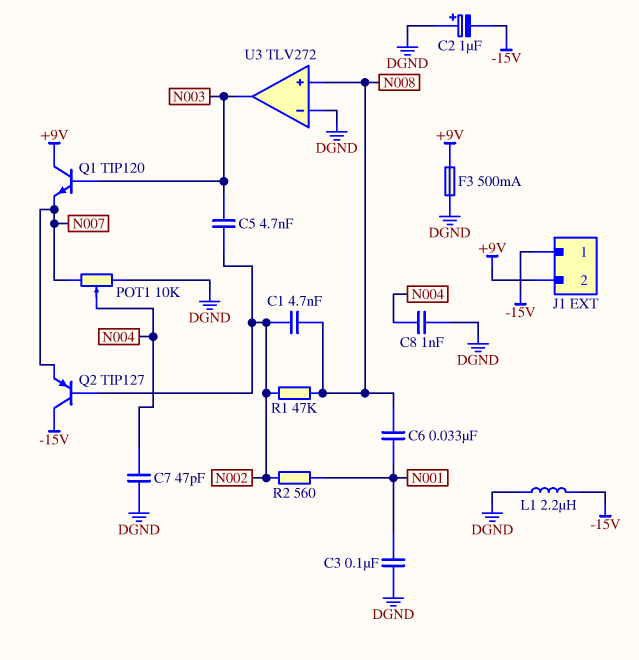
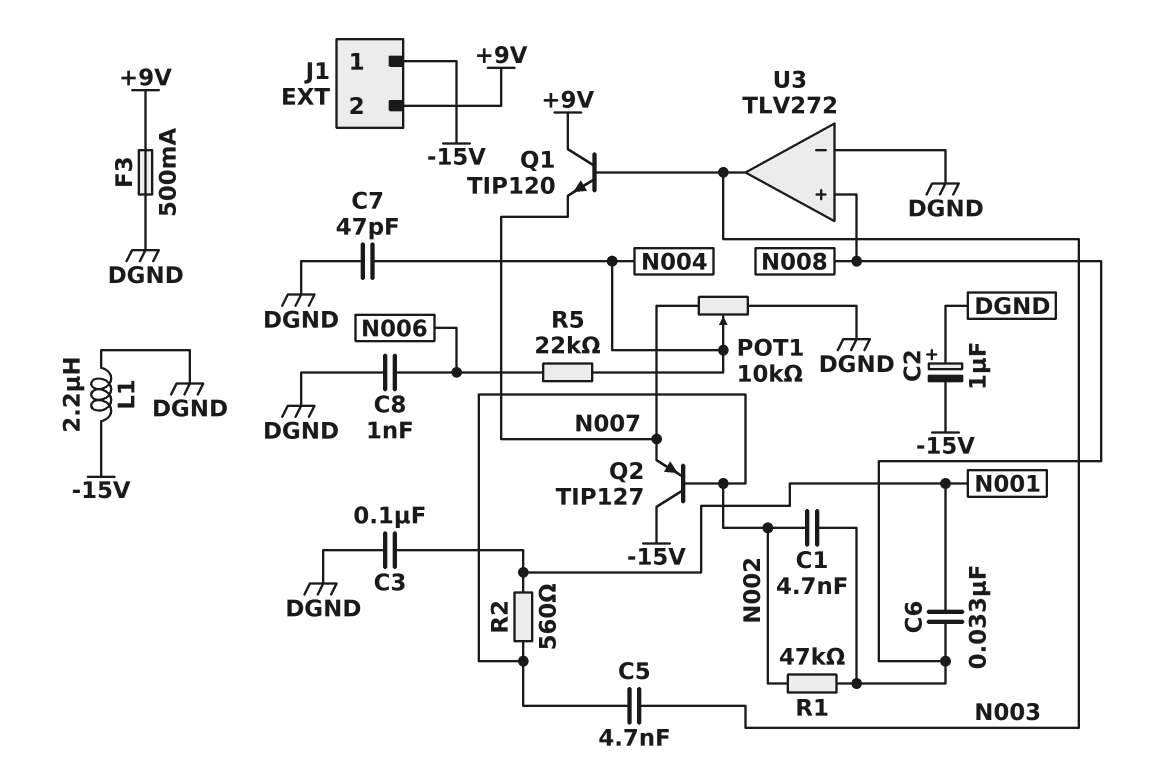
C8: 1nF (DGND, N004) -> 1nF (DGND, N006)
R5: none -> 22k (N004, N006)

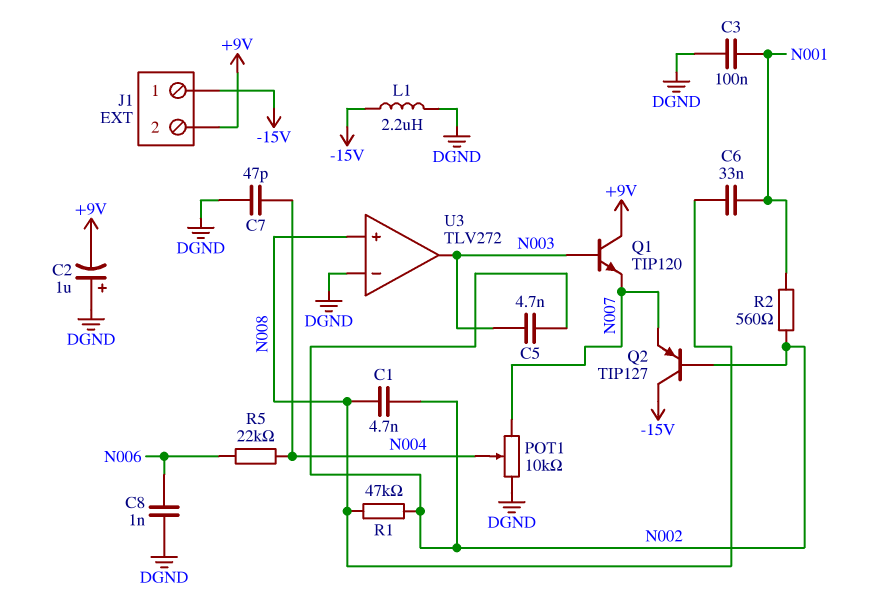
C2: 1uF (plus DGND, minus -15V) -> 1uF (plus DGND, minus +9V)
F3: 500mA (+9V, DGND) -> none

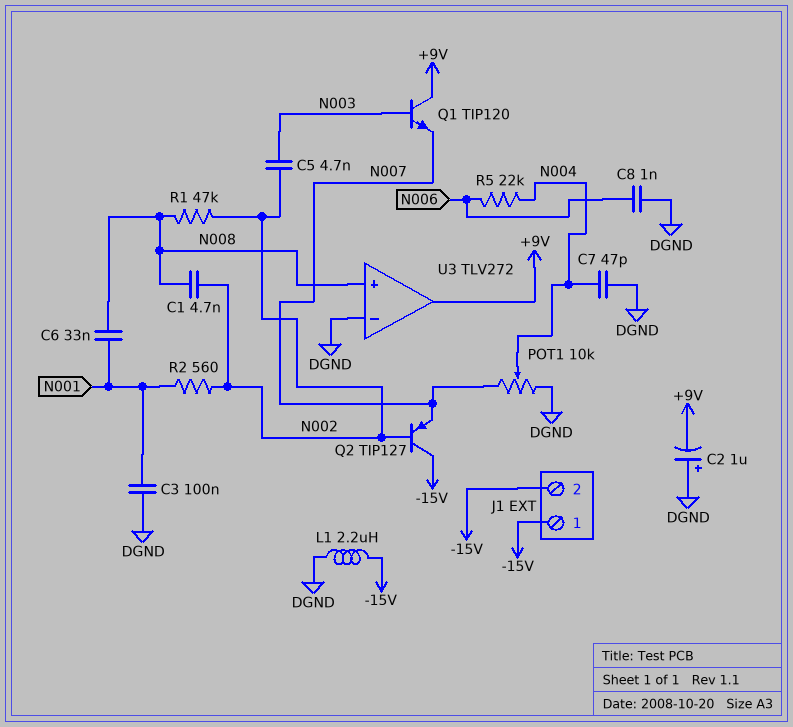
J1 pin 2: +9V -> -15V
U3 pin out: N003 -> +9V

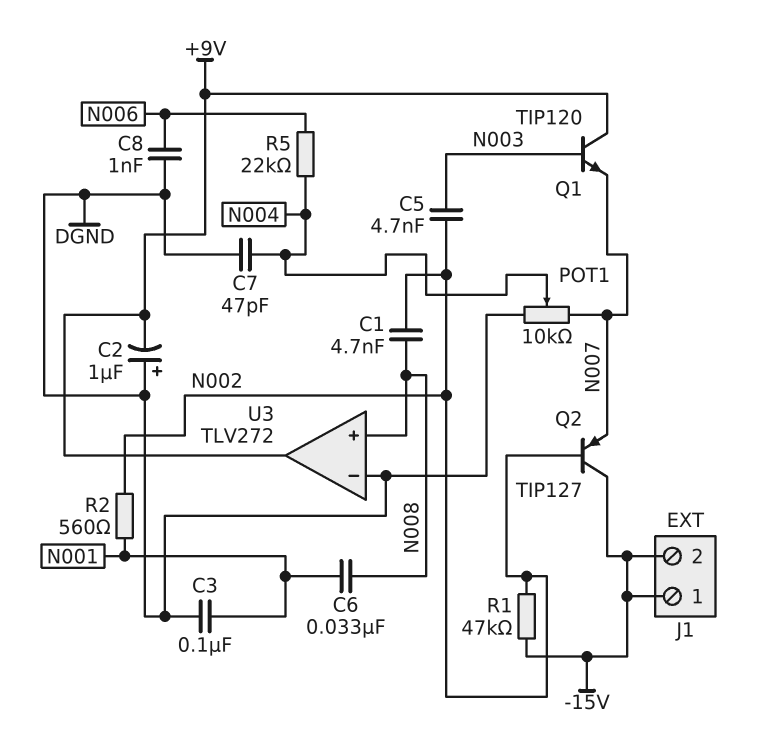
L1: 2.2uH (-15V, DGND) -> none
R1: 47k (N002, N008) -> 47k (-15V, N002)

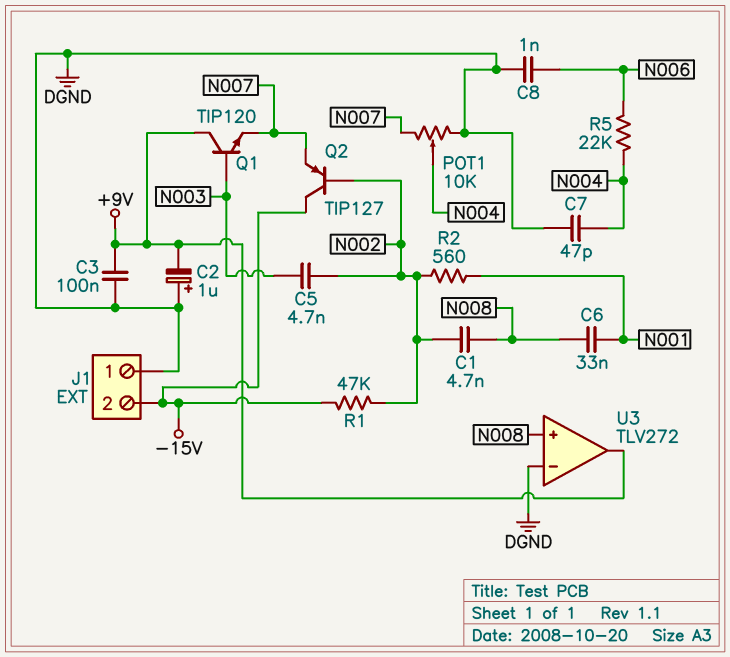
C3: 100nF (DGND, N001) -> 100nF (+9V, DGND)
J1 pin 1: -15V -> DGND

